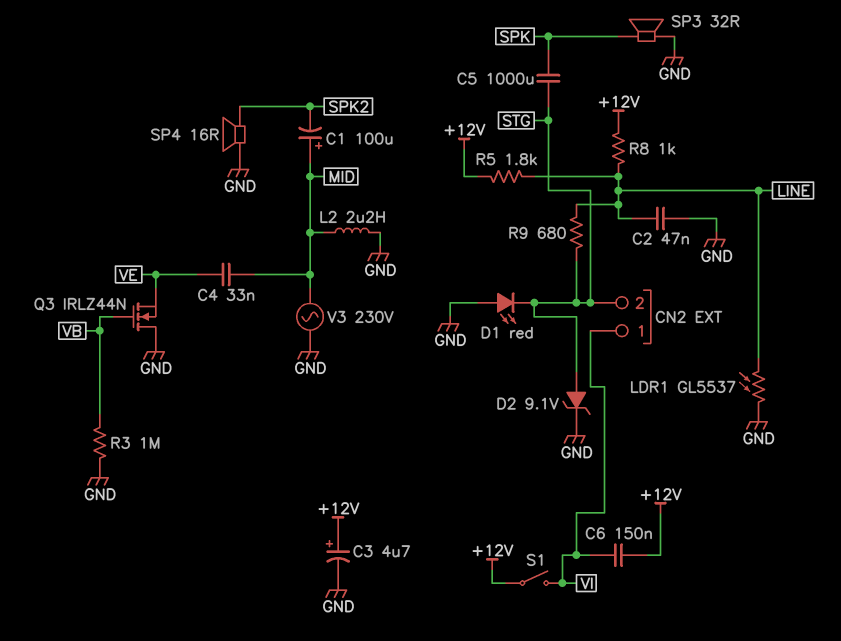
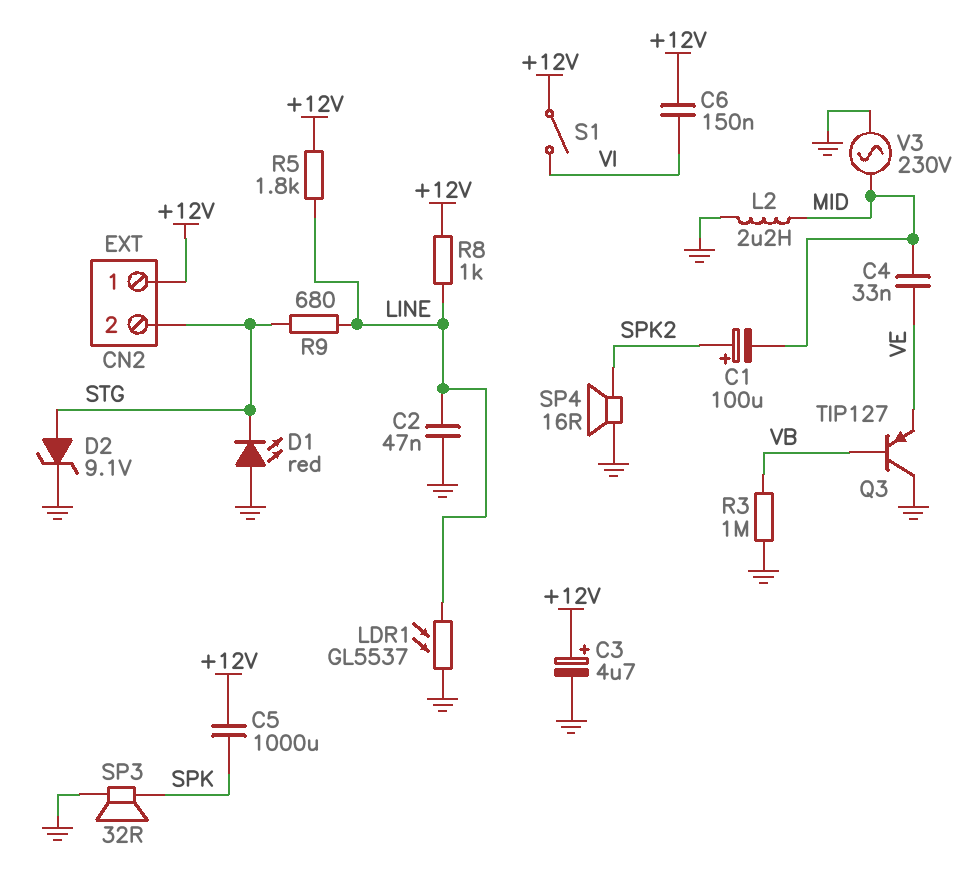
C1: 100uF (plus MID, minus SPK2) -> 100uF (plus SPK2, minus MID)
C5: 1000uF (SPK, STG) -> 1000uF (+12V, SPK)
CN2 pin 1: VI -> +12V
Q3: NMOS IRLZ44N (G VB, D GND, S VE) -> PNP TIP127 (B VB, C GND, E VE)

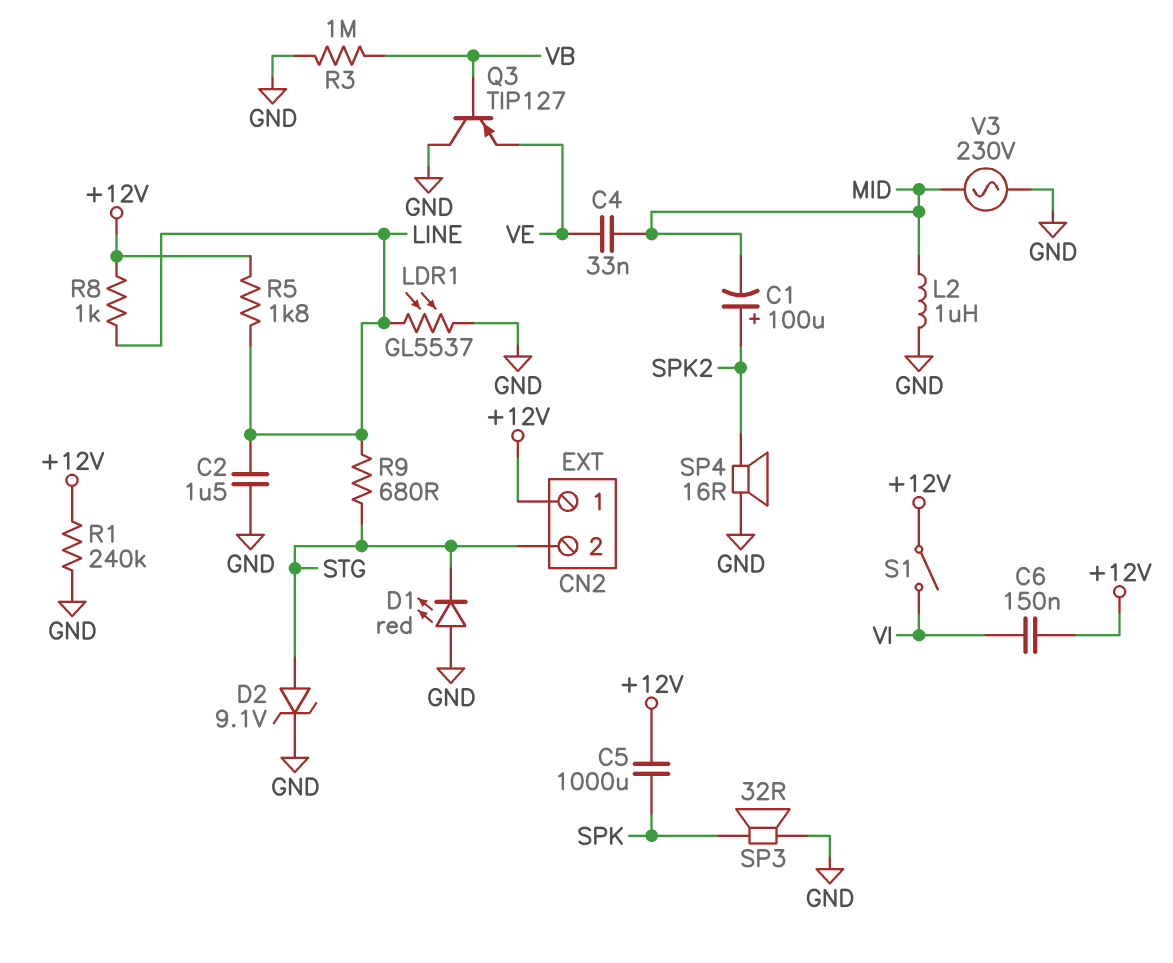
C2: 47nF (GND, LINE) -> 1.5uF (GND, LINE)
C3: 4.7uF (plus +12V, minus GND) -> none
L2: 2.2uH (GND, MID) -> 1uH (GND, MID)
R1: none -> 240k (+12V, GND)

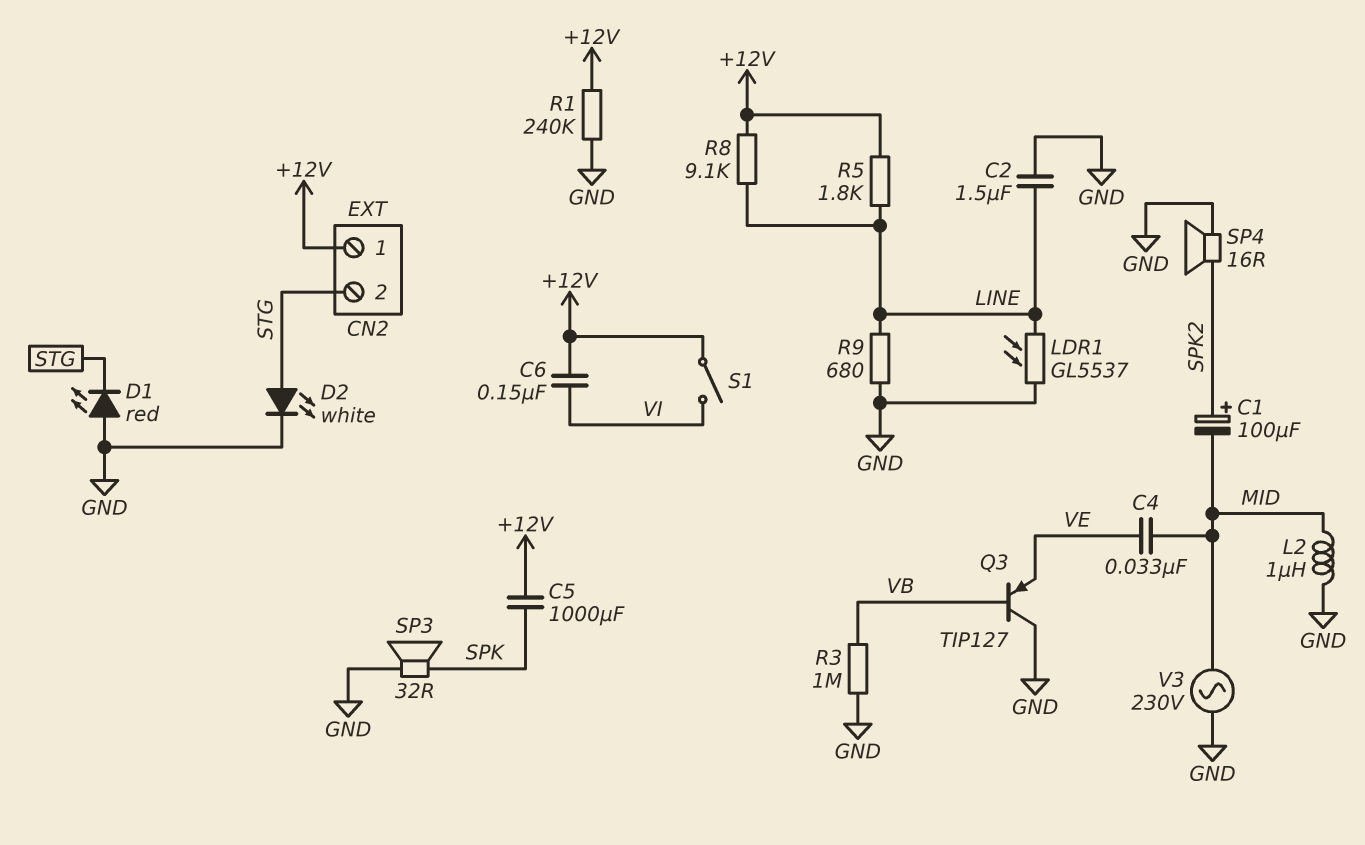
D2: zener 9.1V (A STG, K GND) -> LED white (A STG, K GND)
R8: 1k (+12V, LINE) -> 9.1k (+12V, LINE)
R9: 680 (LINE, STG) -> 680 (GND, LINE)

